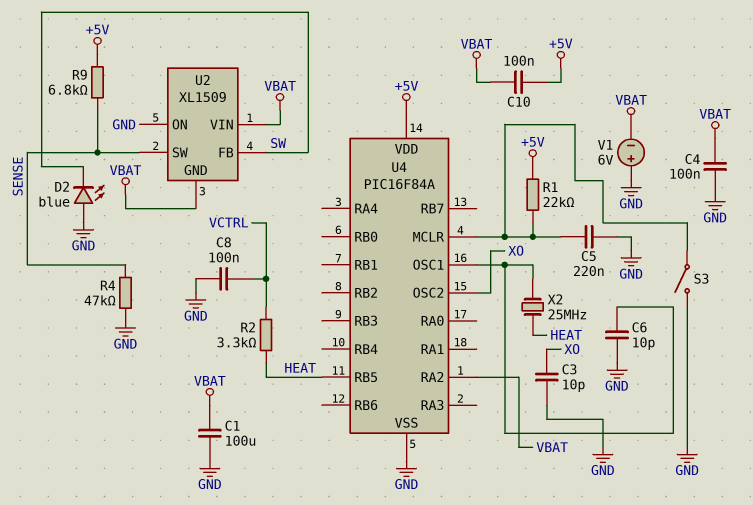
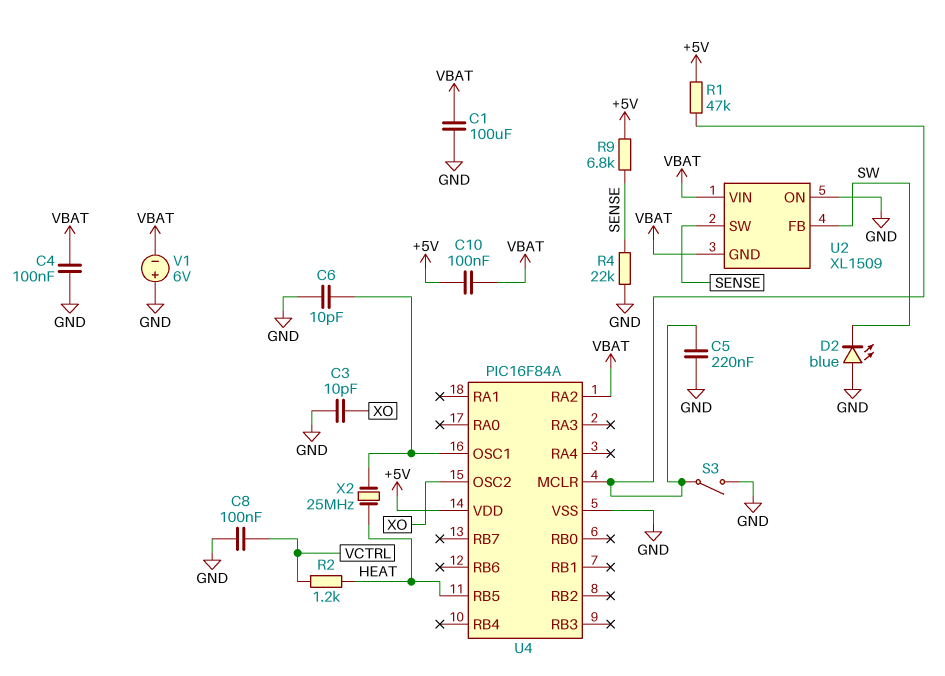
R1: 22k (+5V, U4/MCLR) -> 47k (+5V, U4/MCLR)
R2: 3.3k (HEAT, VCTRL) -> 1.2k (HEAT, VCTRL)
R4: 47k (GND, SENSE) -> 22k (GND, SENSE)

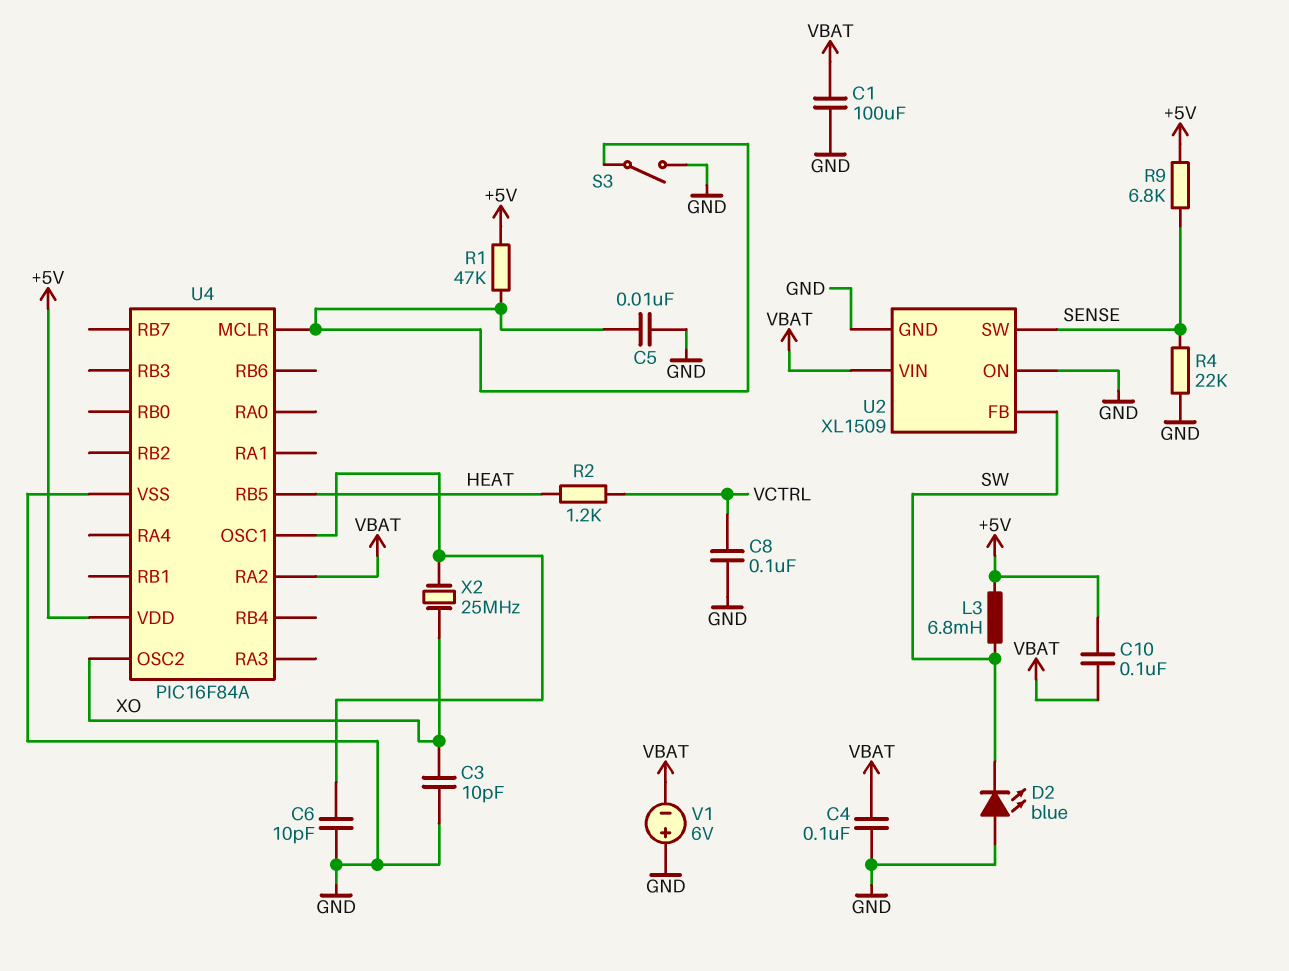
C5: 220nF (GND, U4/MCLR) -> 10nF (GND, U4/MCLR)
L3: none -> 6.8mH (+5V, SW)
U2 pin GND: VBAT -> GND
X2: 25MHz (HEAT, U4/OSC1) -> 25MHz (U4/OSC1, XO)

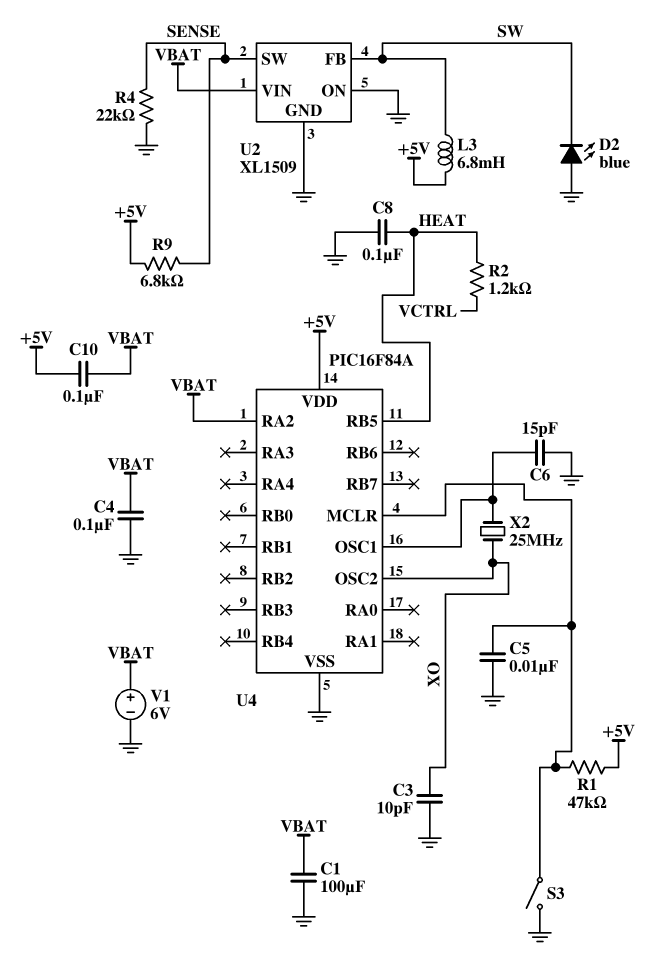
C6: 10pF (GND, U4/OSC1) -> 15pF (GND, U4/OSC1)
C8: 100nF (GND, VCTRL) -> 100nF (GND, HEAT)
V1: 6V (plus GND, minus VBAT) -> 6V (plus VBAT, minus GND)

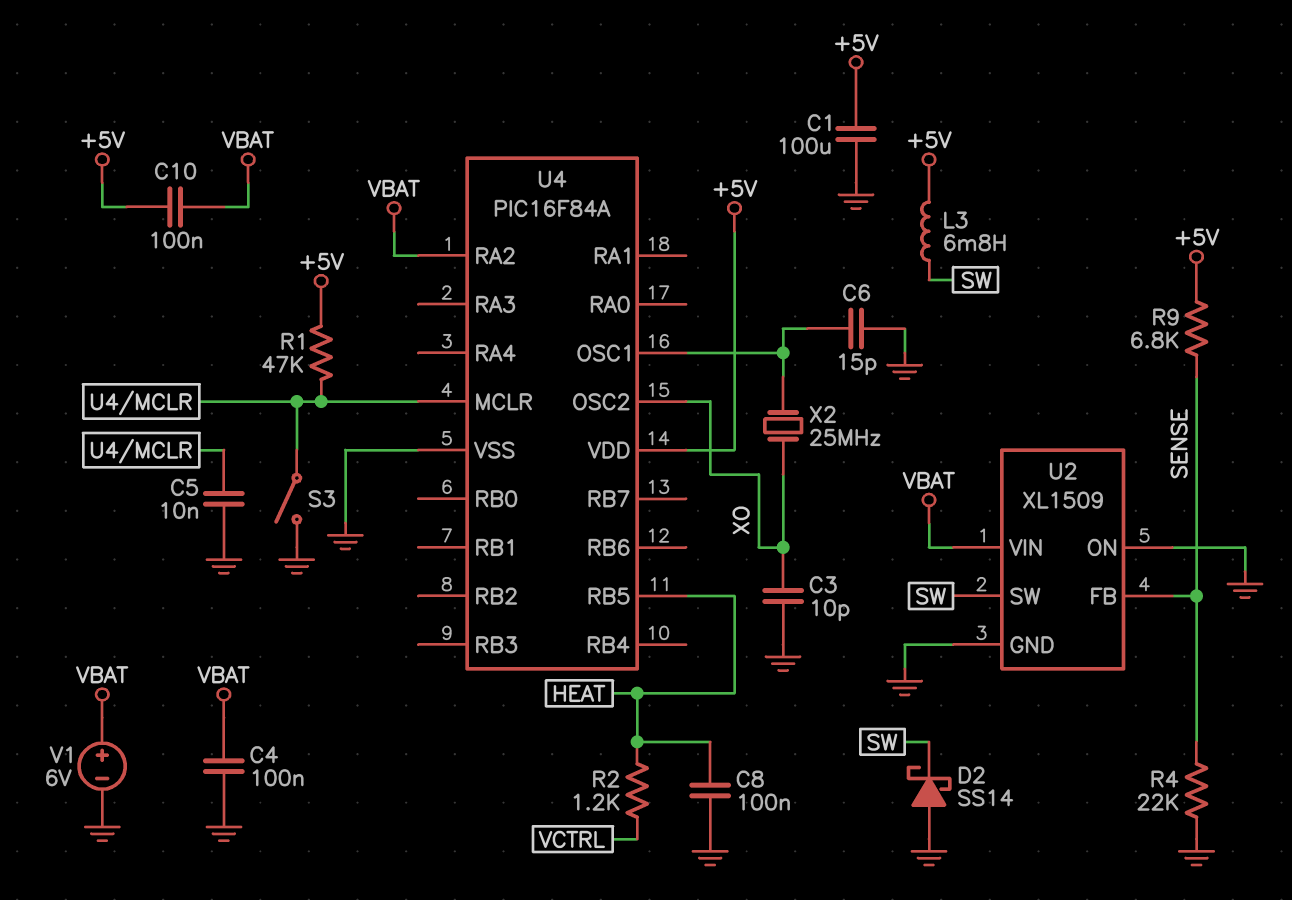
C1: 100uF (GND, VBAT) -> 100uF (+5V, GND)
D2: LED blue (A GND, K SW) -> schottky SS14 (A GND, K SW)
U2 pin FB: SW -> SENSE
U2 pin SW: SENSE -> SW

